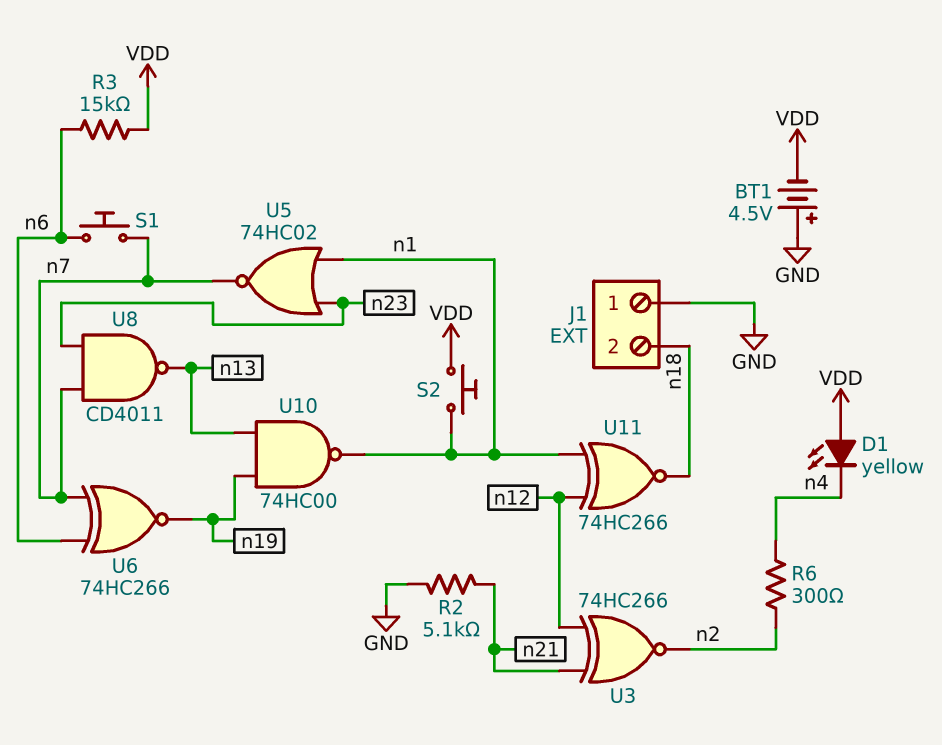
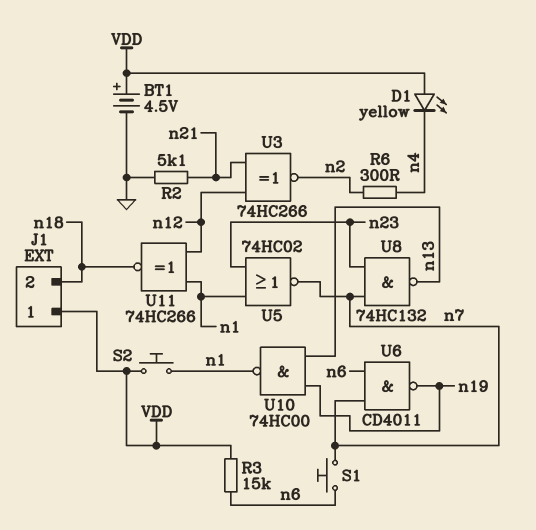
BT1: 4.5V (plus GND, minus VDD) -> 4.5V (plus VDD, minus GND)
J1 pin 1: GND -> VDD
U6: XNOR 74HC266 (in n6, in n7, out n19) -> NAND CD4011 (in n6, in n7, out n19)
U8: NAND CD4011 (in n7, in n23, out n13) -> NAND 74HC132 (in n7, in n23, out n13)

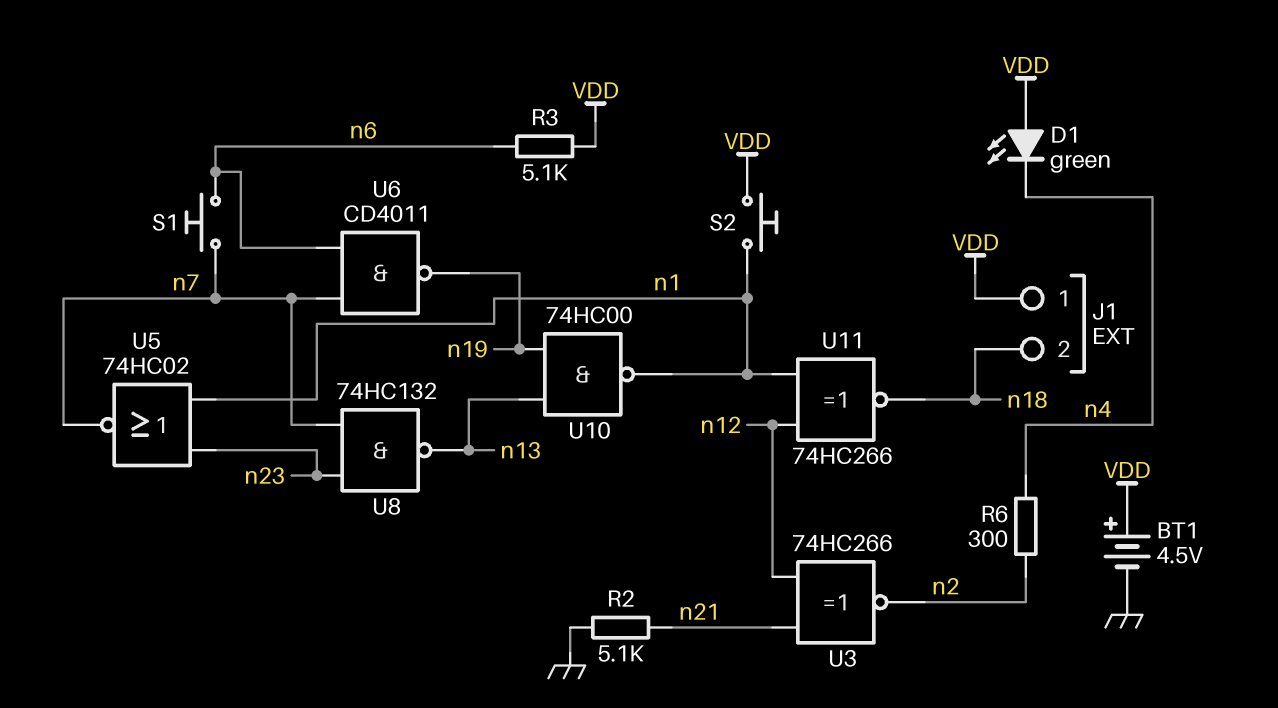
D1: LED yellow (A VDD, K n4) -> LED green (A VDD, K n4)
R3: 15k (VDD, n6) -> 5.1k (VDD, n6)

